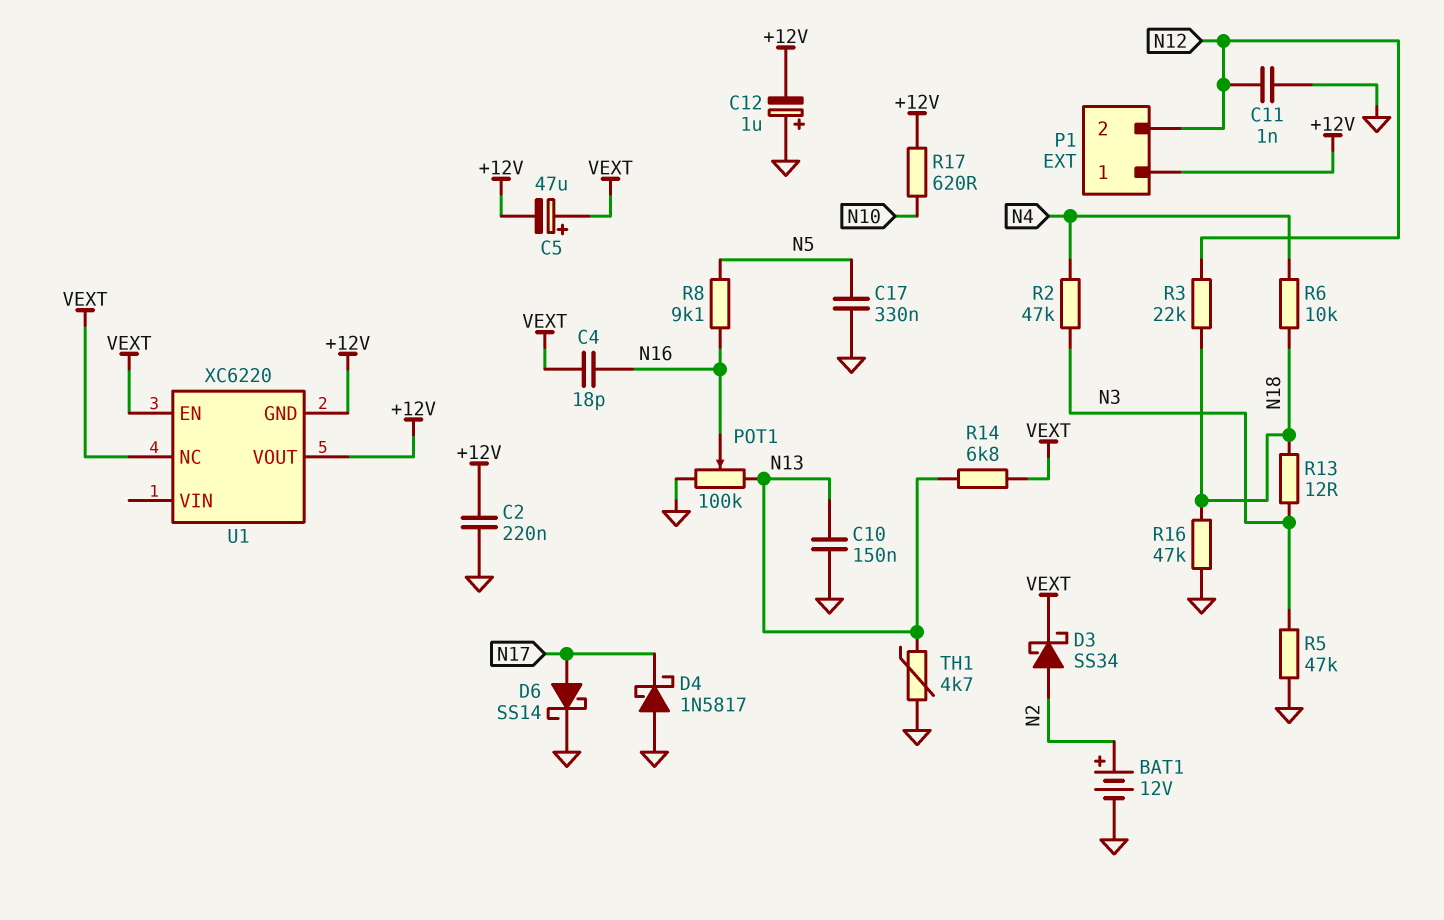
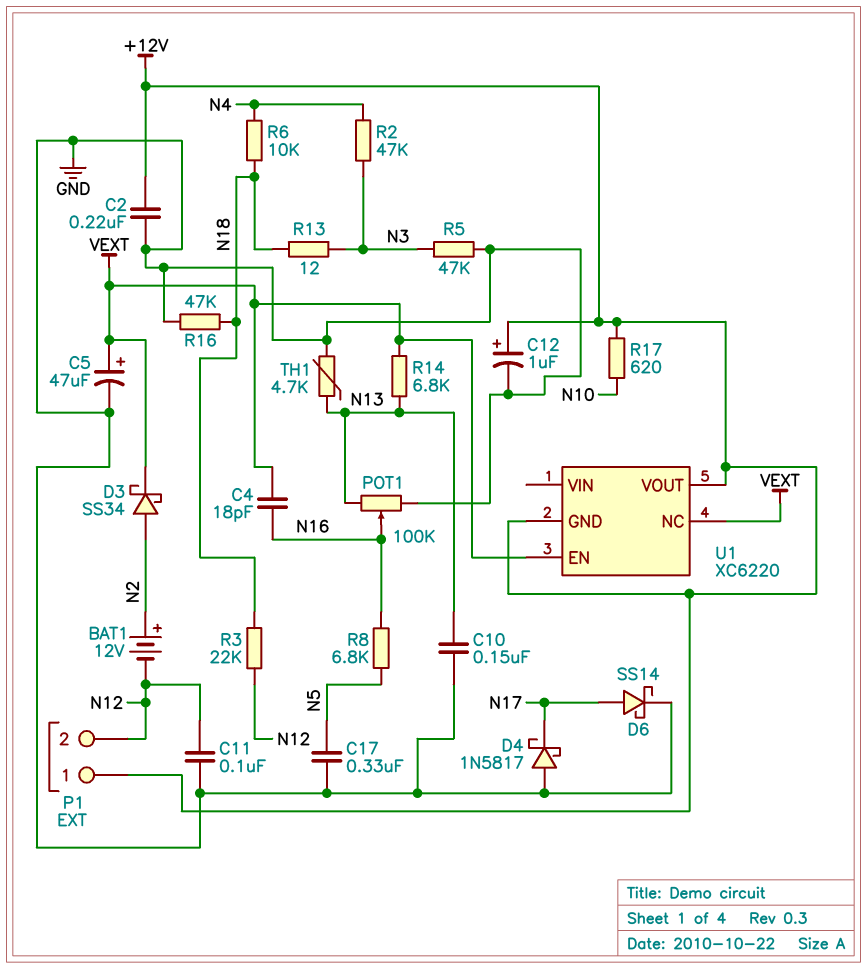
BAT1: 12V (plus N2, minus GND) -> 12V (plus N2, minus N12)
C5: 47uF (plus VEXT, minus +12V) -> 47uF (plus VEXT, minus GND)
C11: 1nF (GND, N12) -> 100nF (GND, N12)
C12: 1uF (plus GND, minus +12V) -> 1uF (plus +12V, minus GND)
R8: 9.1k (N5, N16) -> 6.8k (N5, N16)

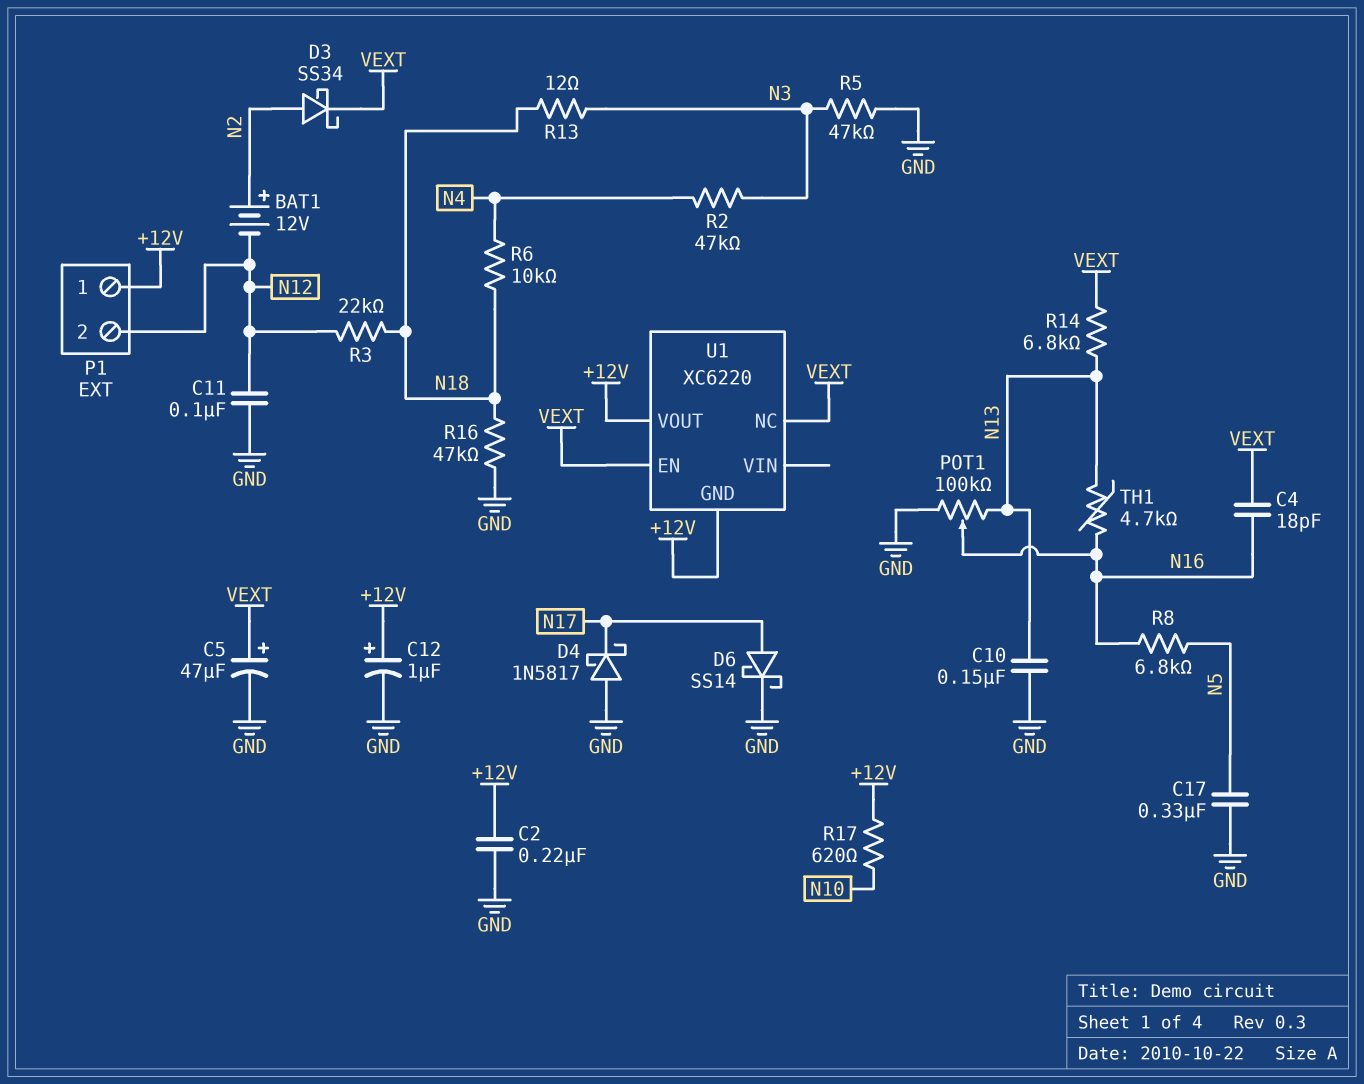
TH1: 4.7k (GND, N13) -> 4.7k (N13, N16)

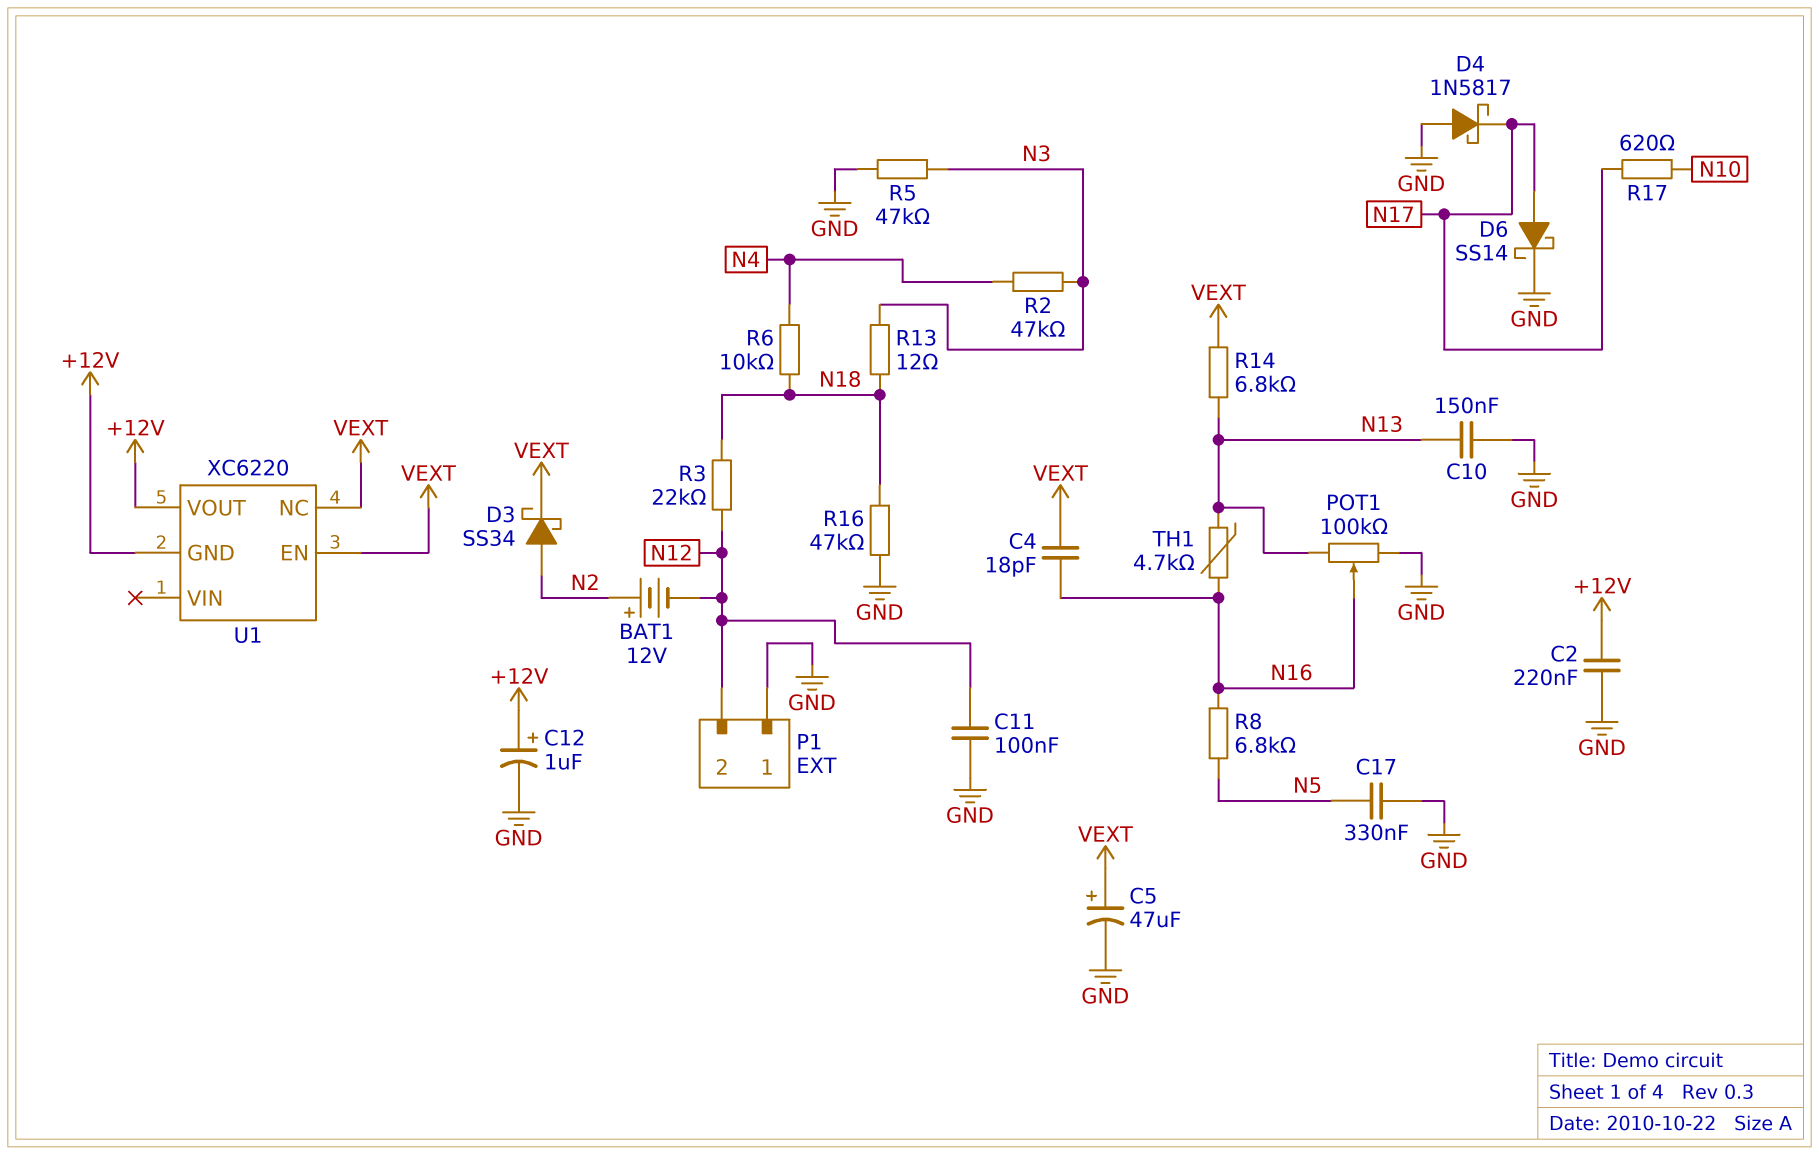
P1 pin 1: +12V -> GND
R17: 620 (+12V, N10) -> 620 (N10, N17)

